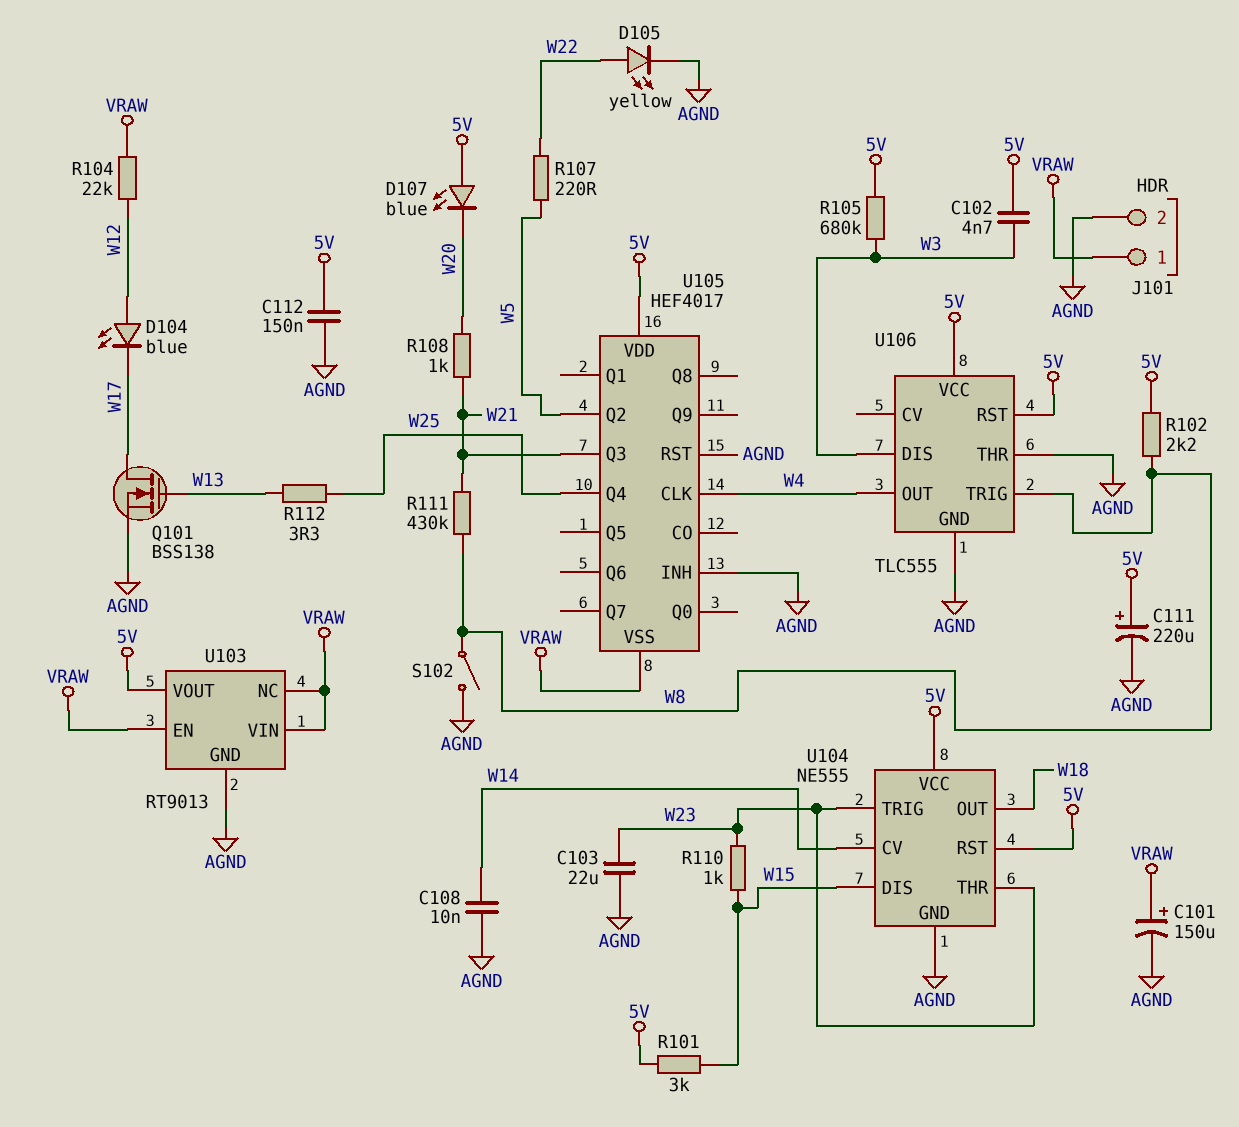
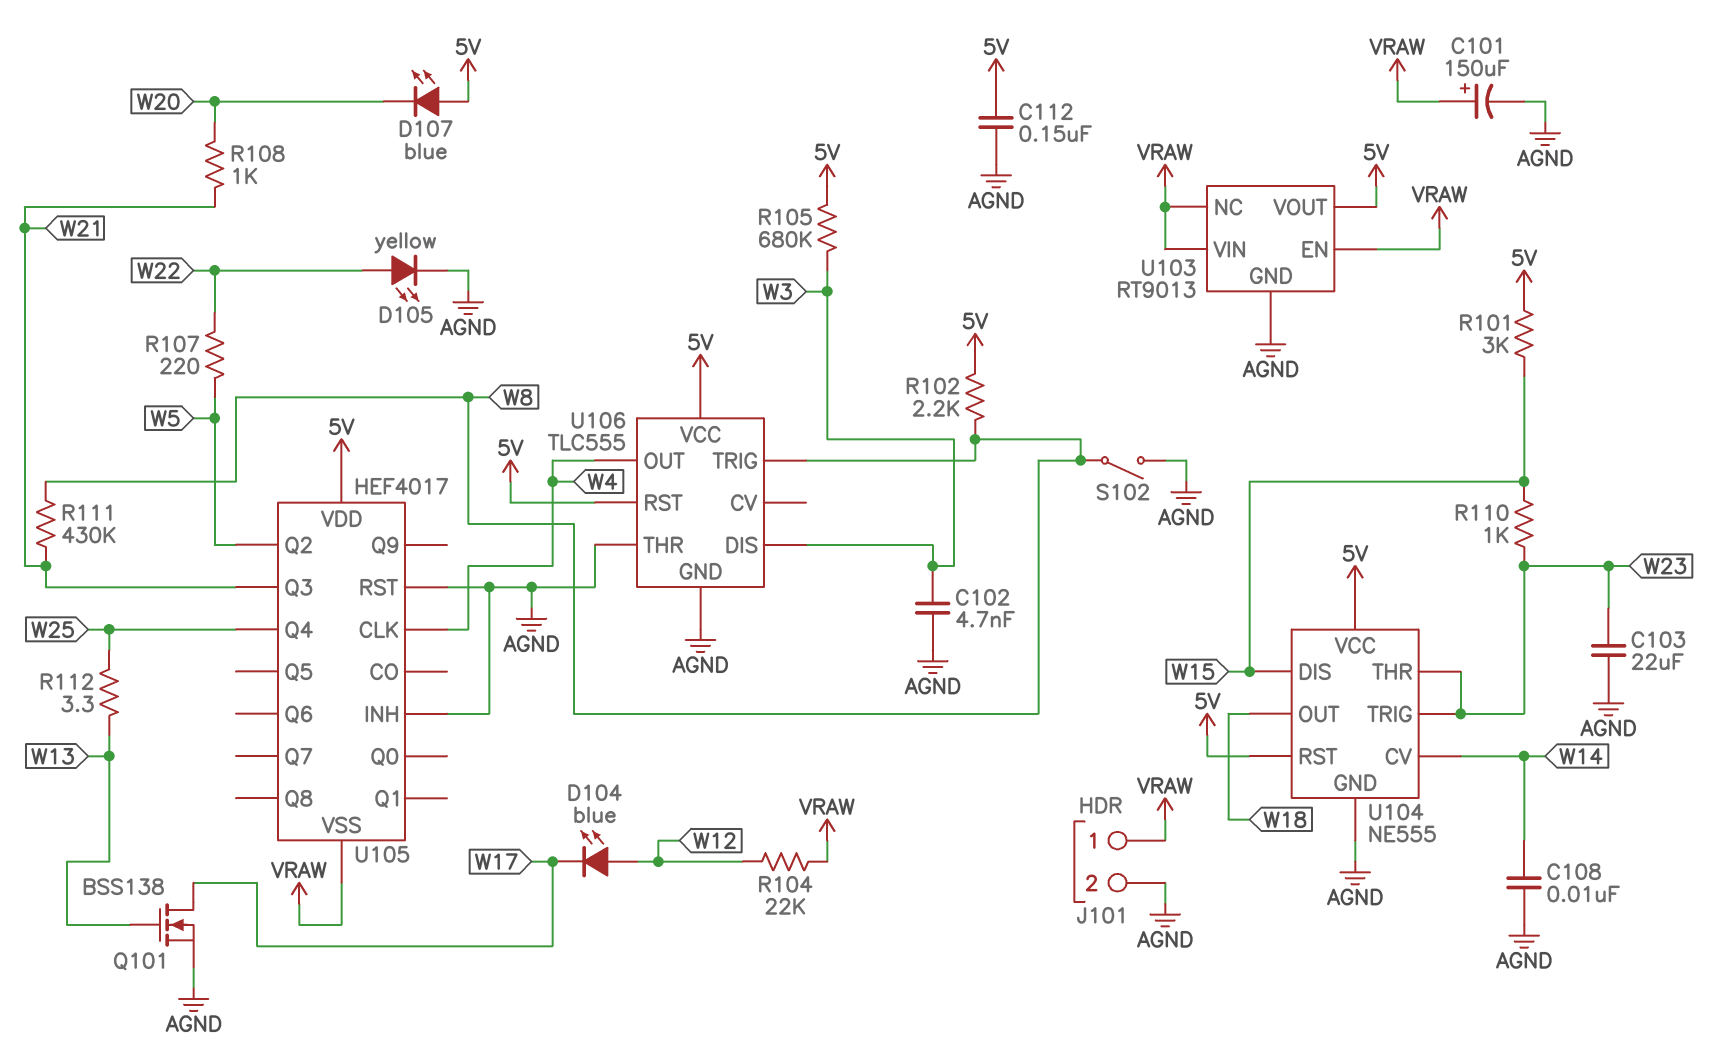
C102: 4.7nF (5V, W3) -> 4.7nF (AGND, W3)
C111: 220uF (plus 5V, minus AGND) -> none

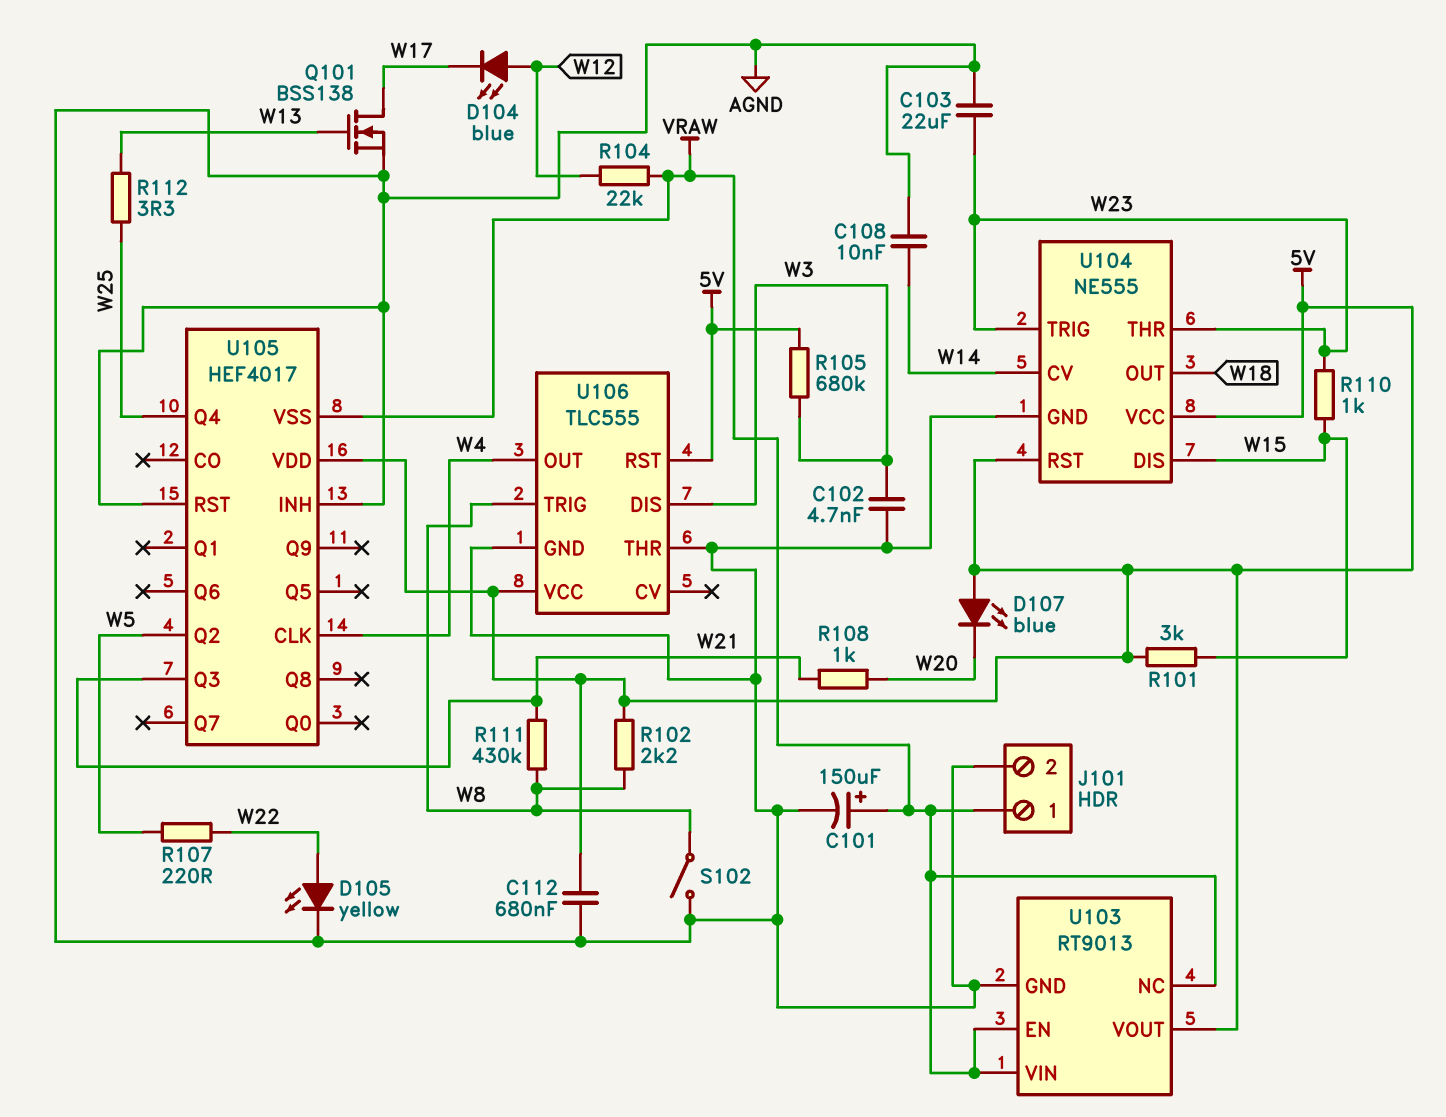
C112: 150nF (5V, AGND) -> 680nF (5V, AGND)

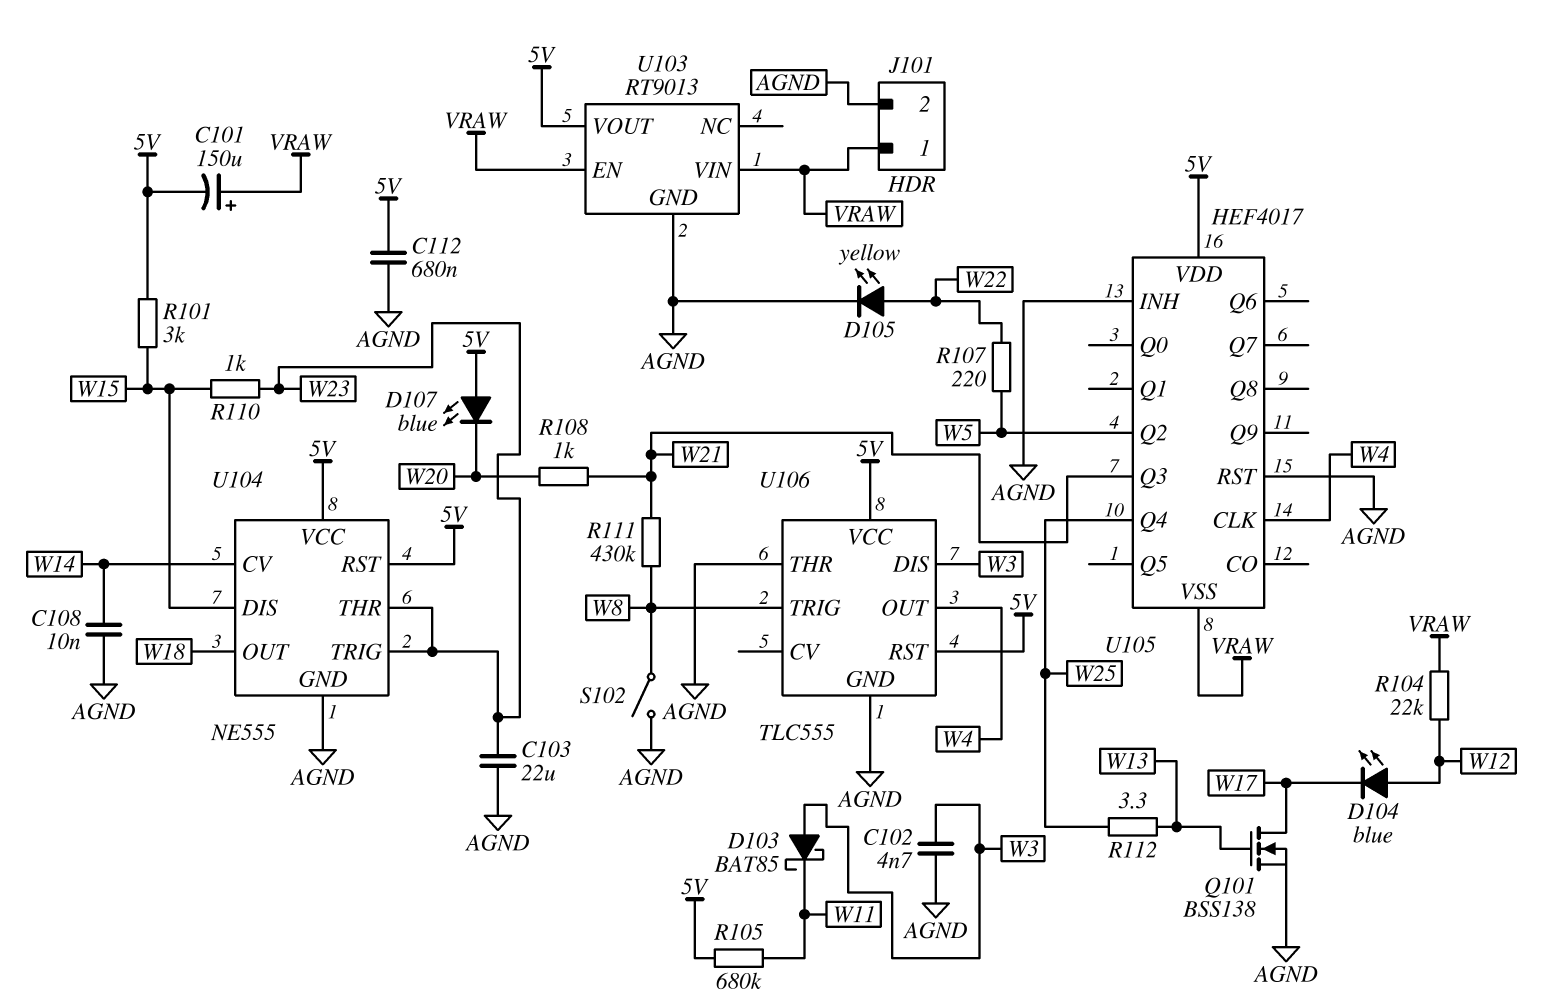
C101: 150uF (plus VRAW, minus AGND) -> 150uF (plus VRAW, minus 5V)
D103: none -> schottky BAT85 (A W3, K W11)
R102: 2.2k (5V, W8) -> none
R105: 680k (5V, W3) -> 680k (5V, W11)
U103 pin NC: VRAW -> none

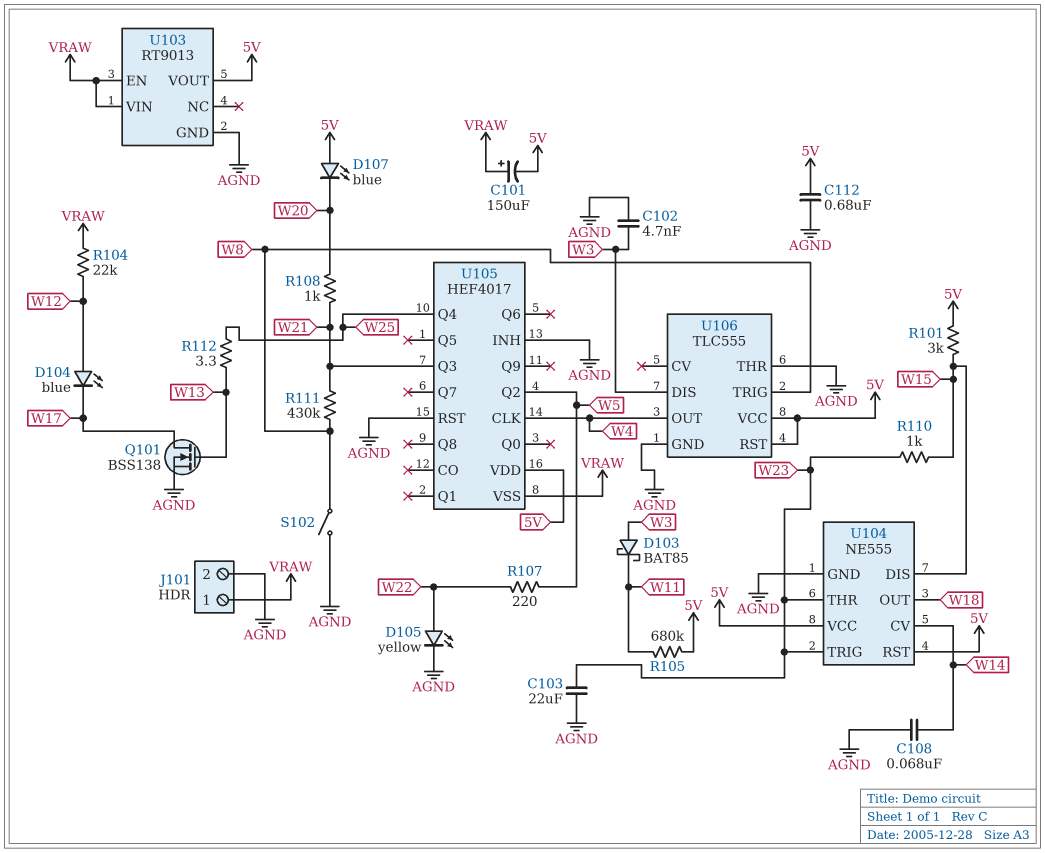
C108: 10nF (AGND, W14) -> 68nF (AGND, W14)

